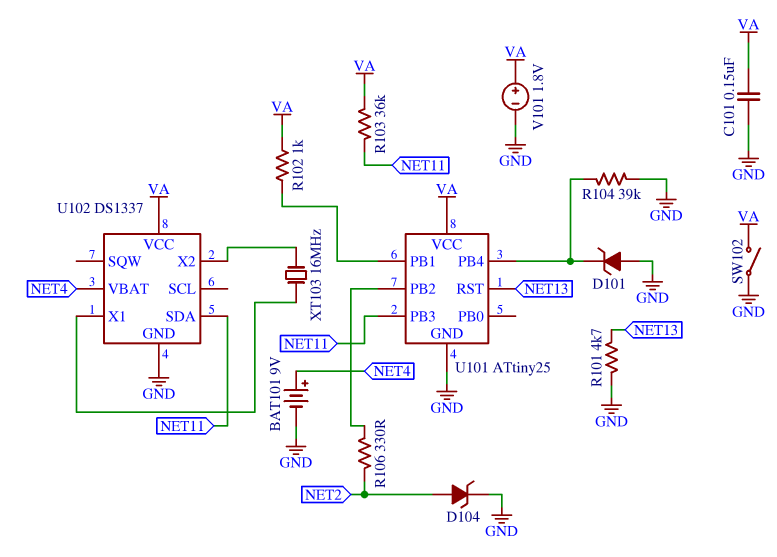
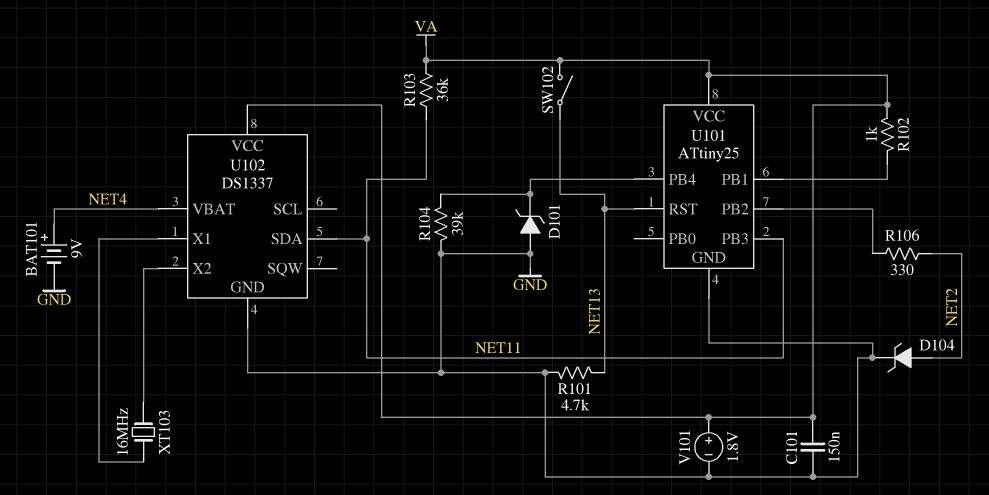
SW102: switch (GND, VA) -> switch (NET13, VA)

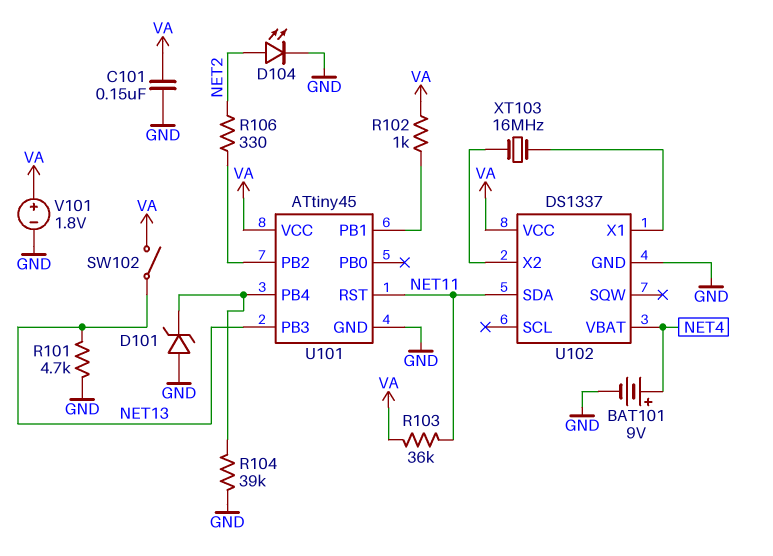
D104: zener (A NET2, K GND) -> LED (A NET2, K GND)
U101: ATtiny25 -> ATtiny45
U101 pin PB3: NET11 -> NET13
U101 pin RST: NET13 -> NET11

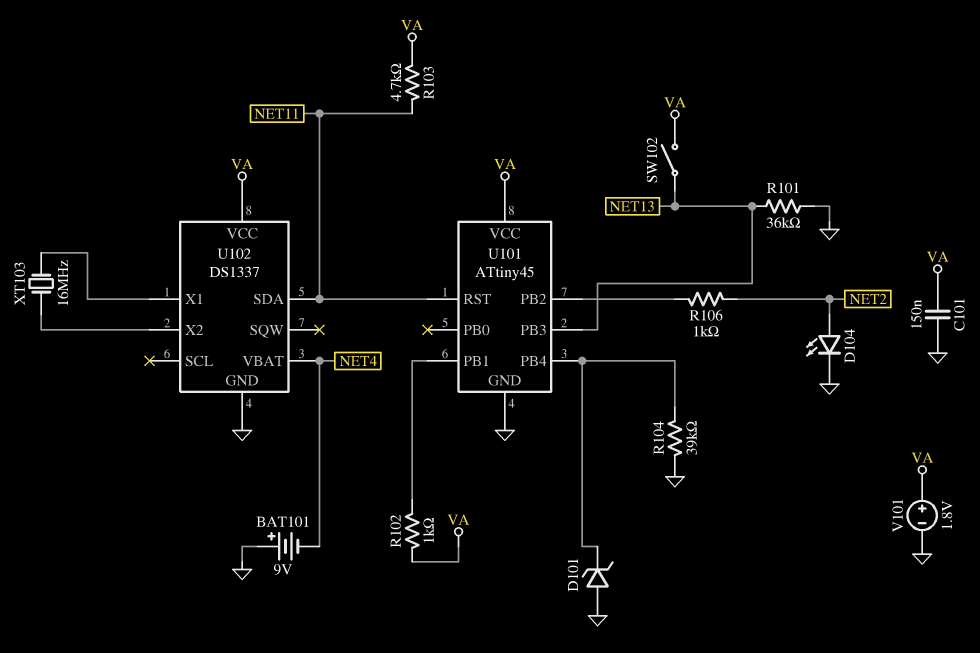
BAT101: 9V (plus NET4, minus GND) -> 9V (plus GND, minus NET4)
R101: 4.7k (GND, NET13) -> 36k (GND, NET13)
R103: 36k (NET11, VA) -> 4.7k (NET11, VA)
R106: 330 (NET2, U101/PB2) -> 1k (NET2, U101/PB2)

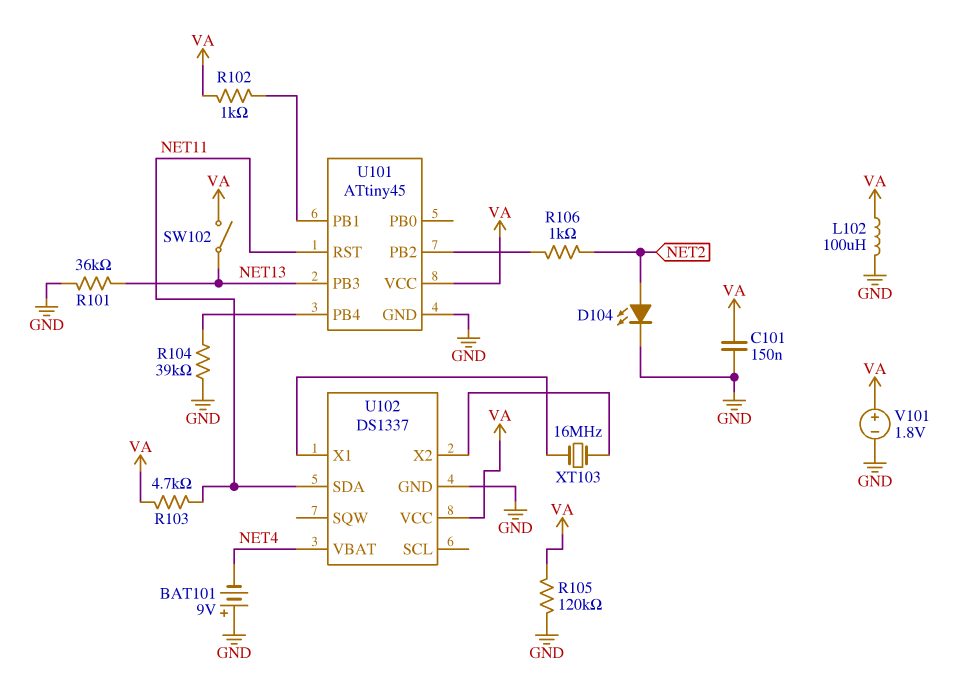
D101: zener (A GND, K U101/PB4) -> none
L102: none -> 100uH (GND, VA)
R105: none -> 120k (GND, VA)

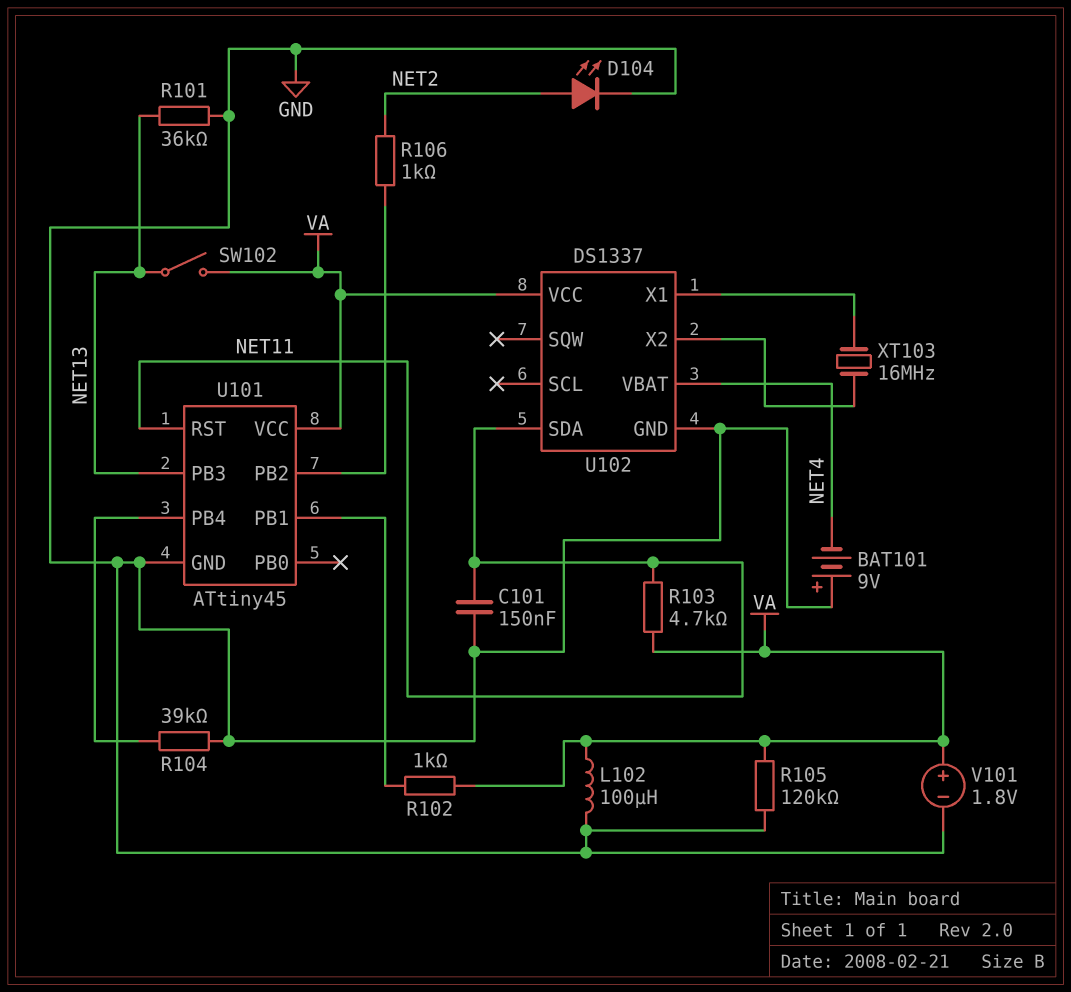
C101: 150nF (GND, VA) -> 150nF (GND, NET11)

